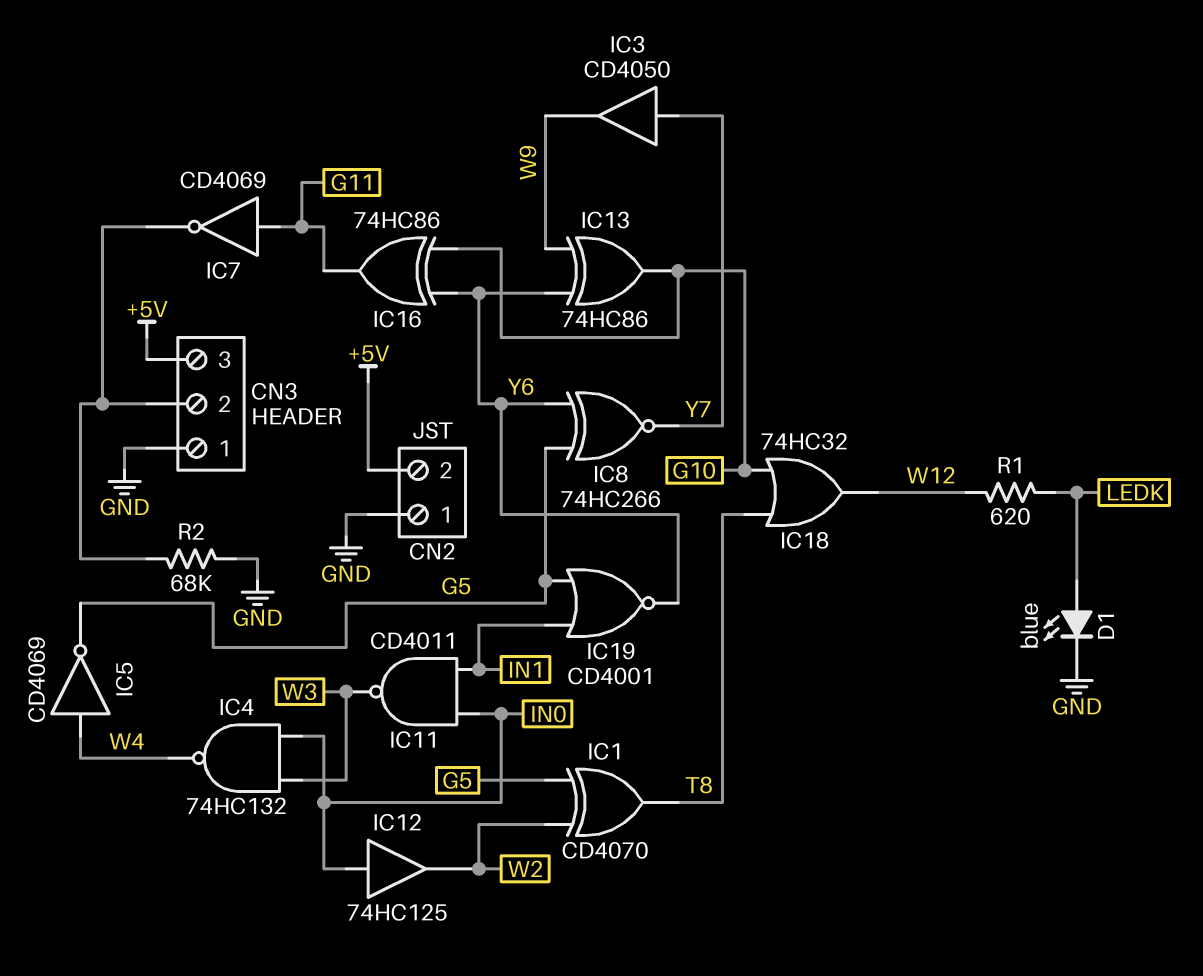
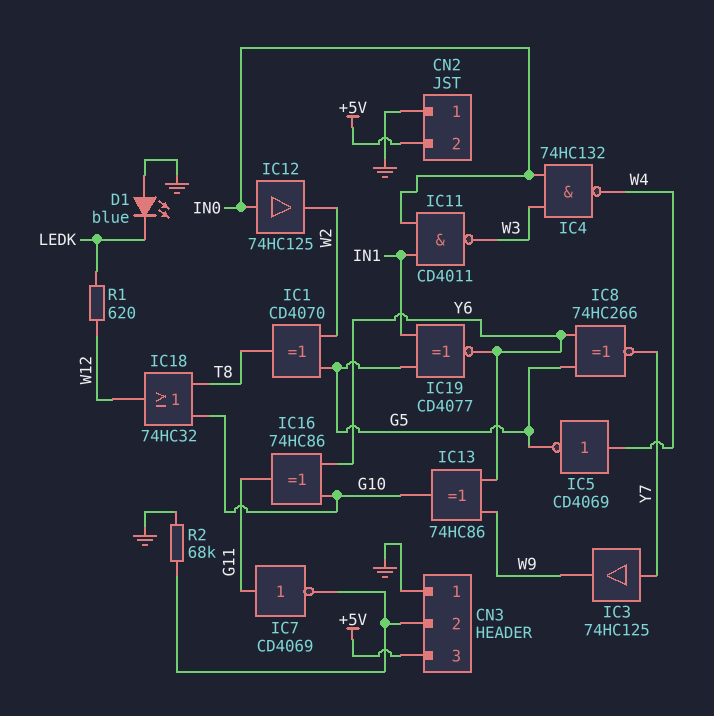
D1: LED blue (A LEDK, K GND) -> LED blue (A GND, K LEDK)
IC3: buffer CD4050 (in Y7, out W9) -> buffer 74HC125 (in Y7, out W9)
IC19: NOR CD4001 (in G5, in IN1, out Y6) -> XNOR CD4077 (in G5, in IN1, out Y6)

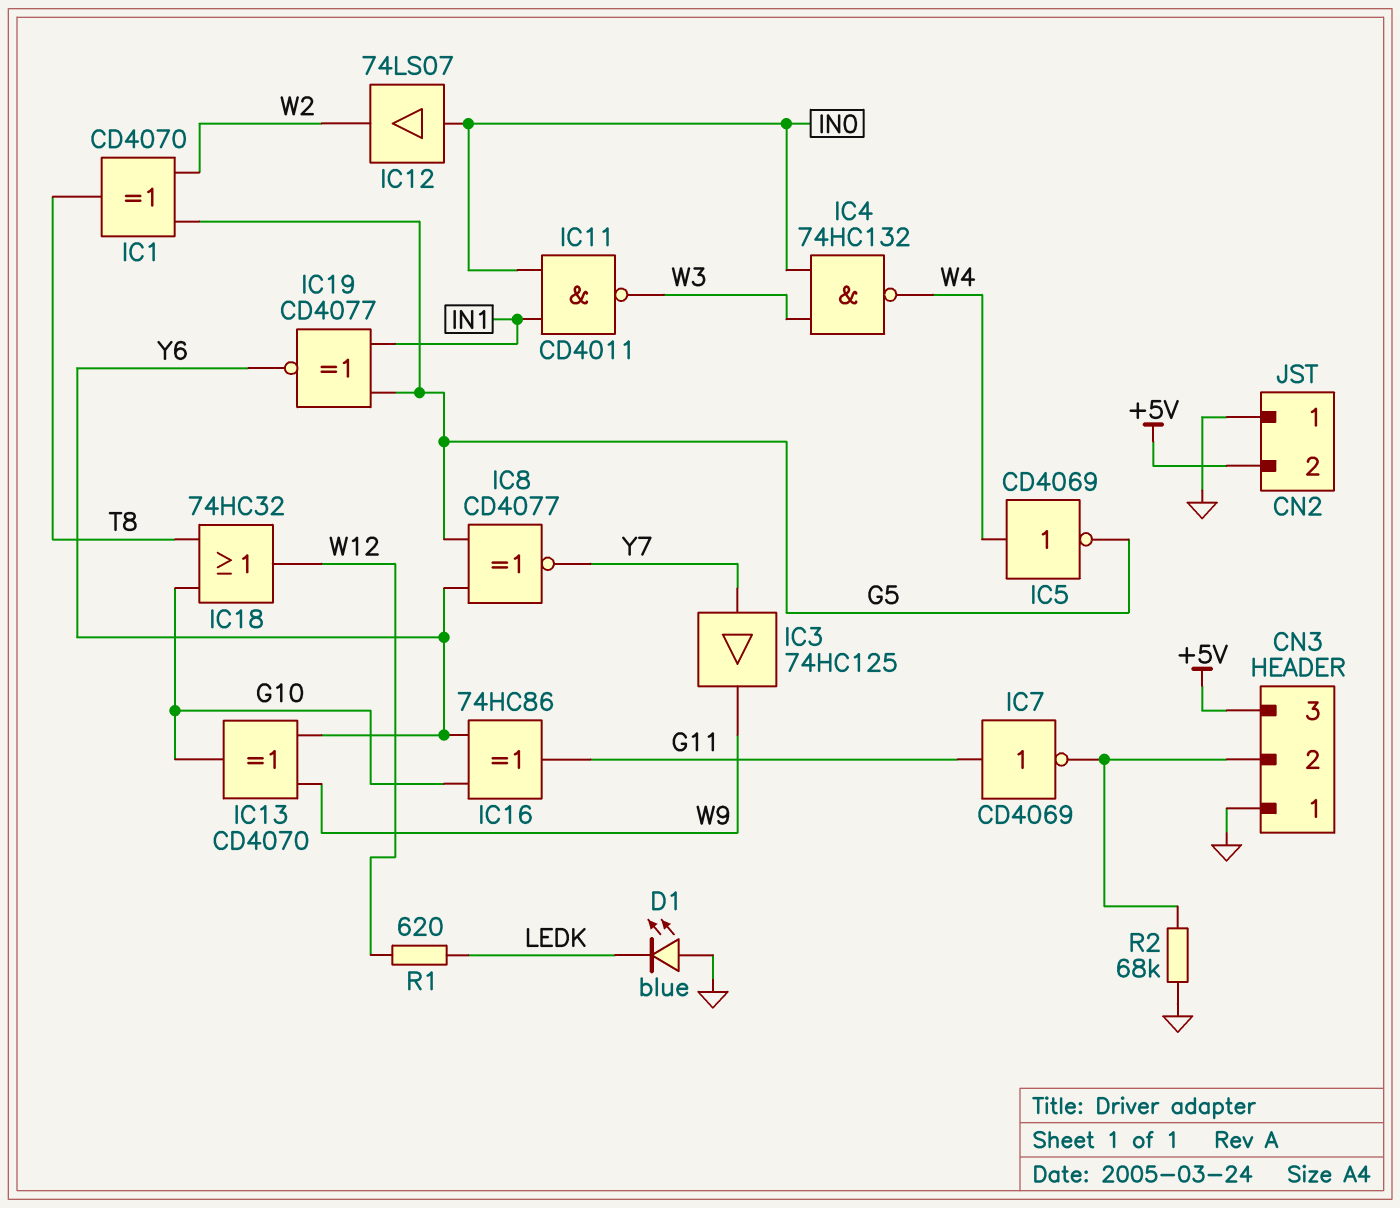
IC8: XNOR 74HC266 (in G5, in Y6, out Y7) -> XNOR CD4077 (in G5, in Y6, out Y7)
IC12: buffer 74HC125 (in IN0, out W2) -> buffer 74LS07 (in IN0, out W2)
IC13: XOR 74HC86 (in W9, in Y6, out G10) -> XOR CD4070 (in W9, in Y6, out G10)

